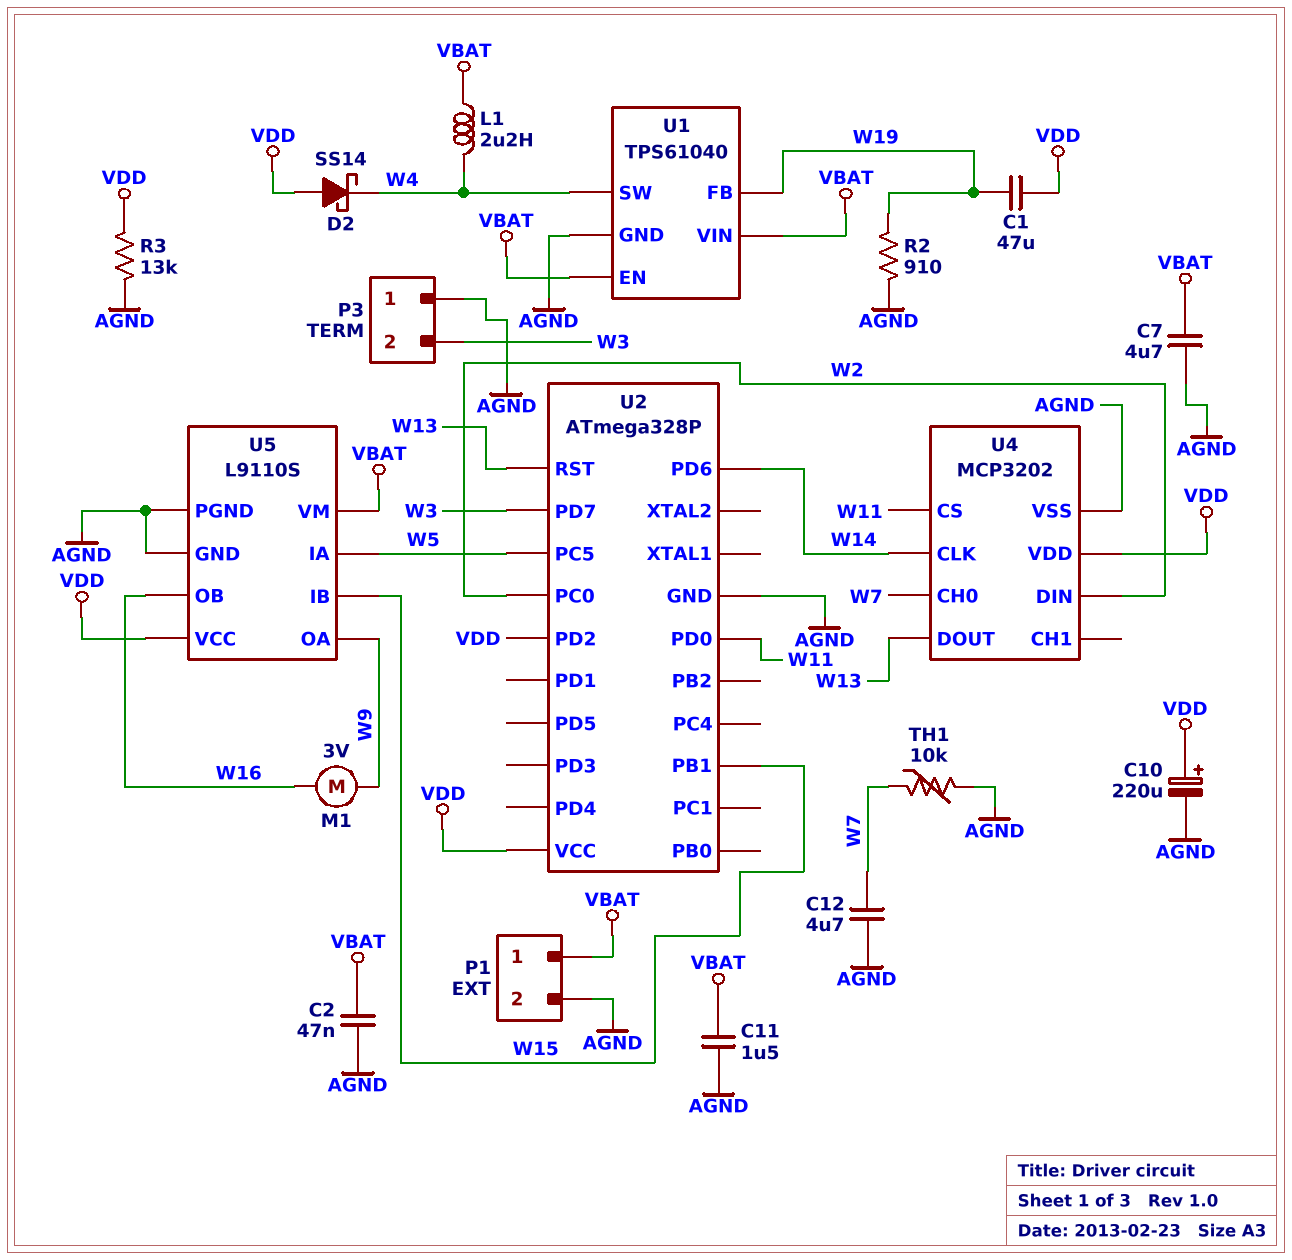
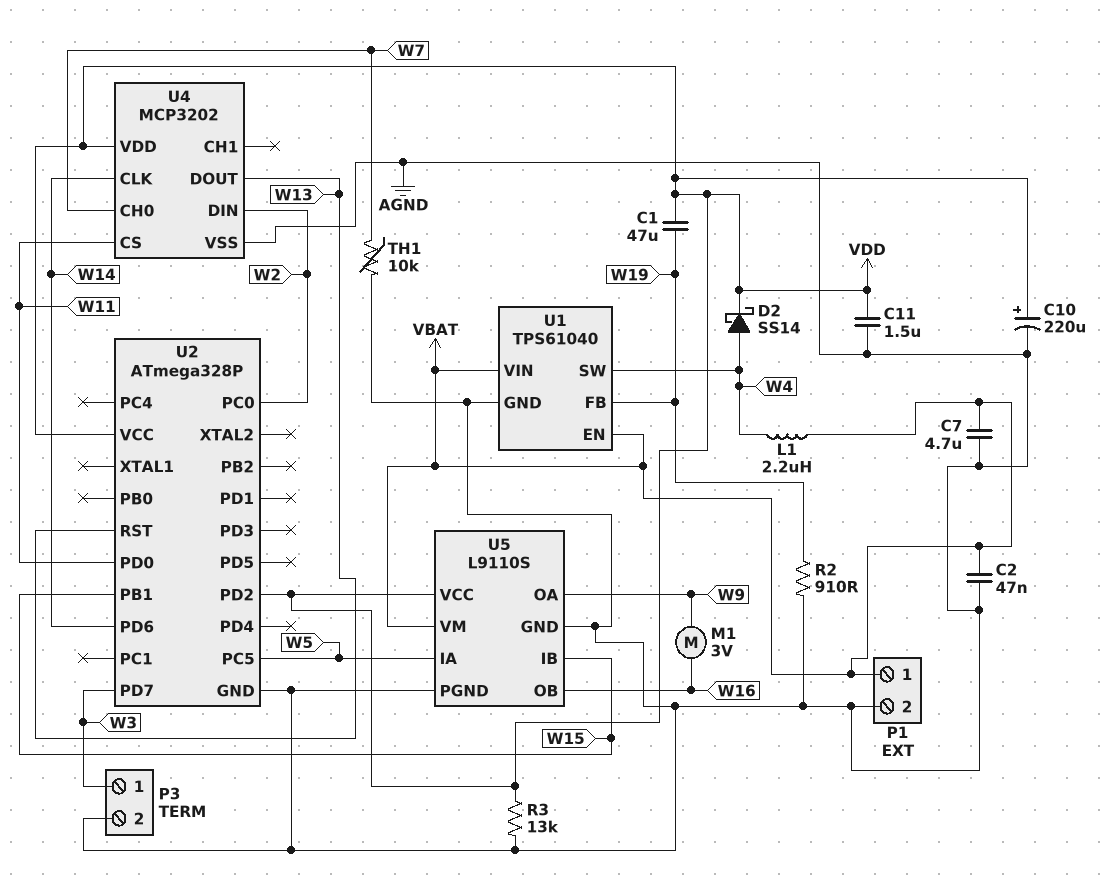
C11: 1.5uF (AGND, VBAT) -> 1.5uF (AGND, VDD)
C12: 4.7uF (AGND, W7) -> none
D2: schottky SS14 (A VDD, K W4) -> schottky SS14 (A W4, K VDD)
P3 pin 1: AGND -> W3
P3 pin 2: W3 -> AGND

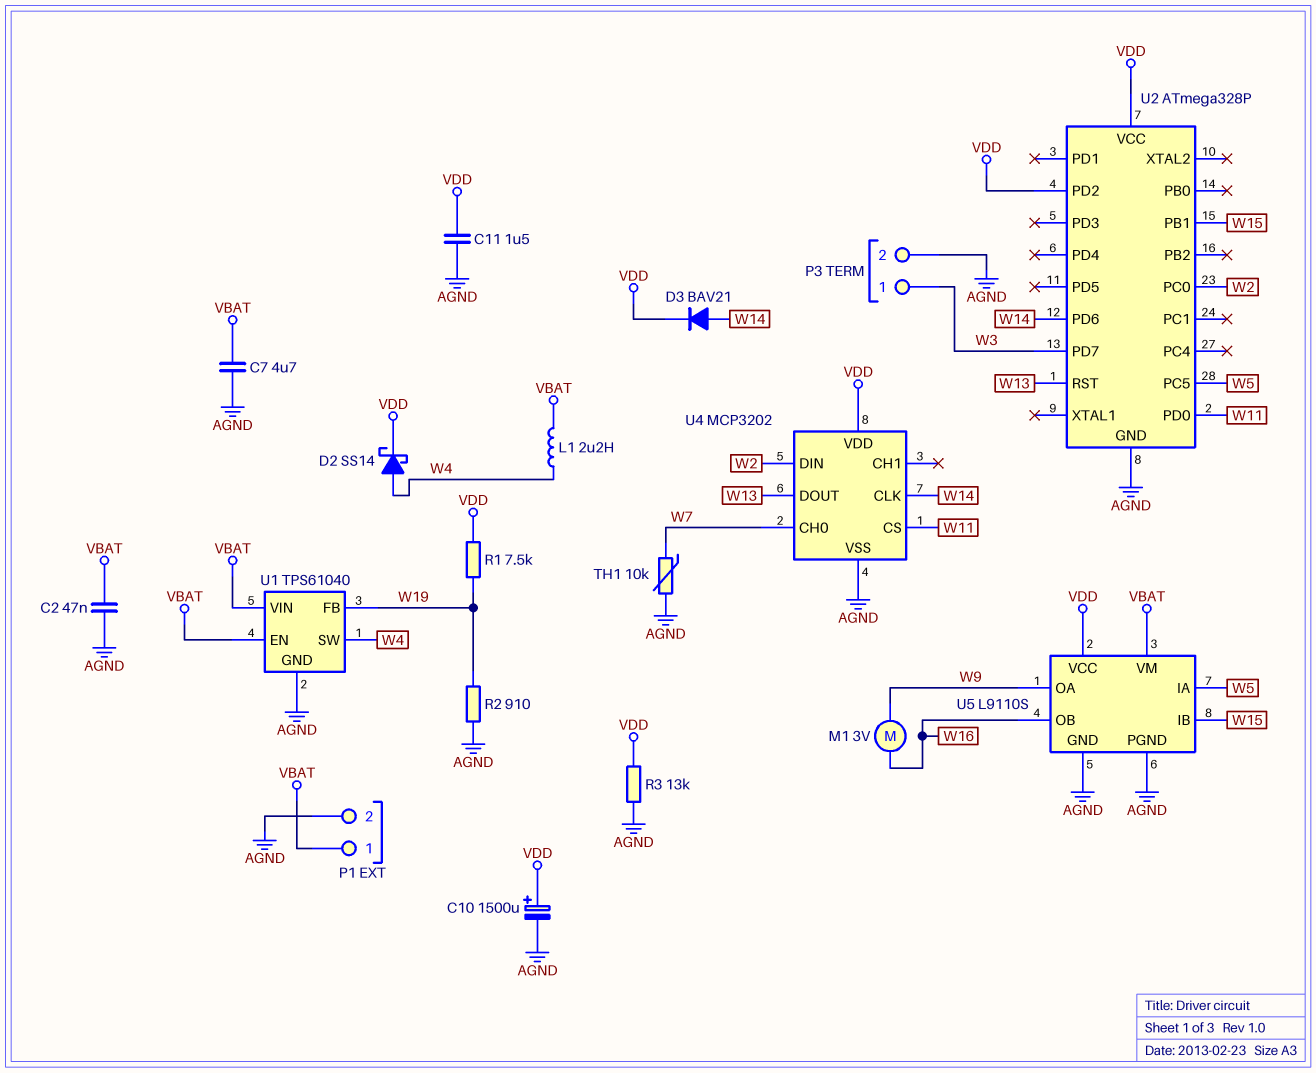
C1: 47uF (VDD, W19) -> none
C10: 220uF (plus VDD, minus AGND) -> 1500uF (plus VDD, minus AGND)
D3: none -> diode BAV21 (A W14, K VDD)
R1: none -> 7.5k (VDD, W19)

